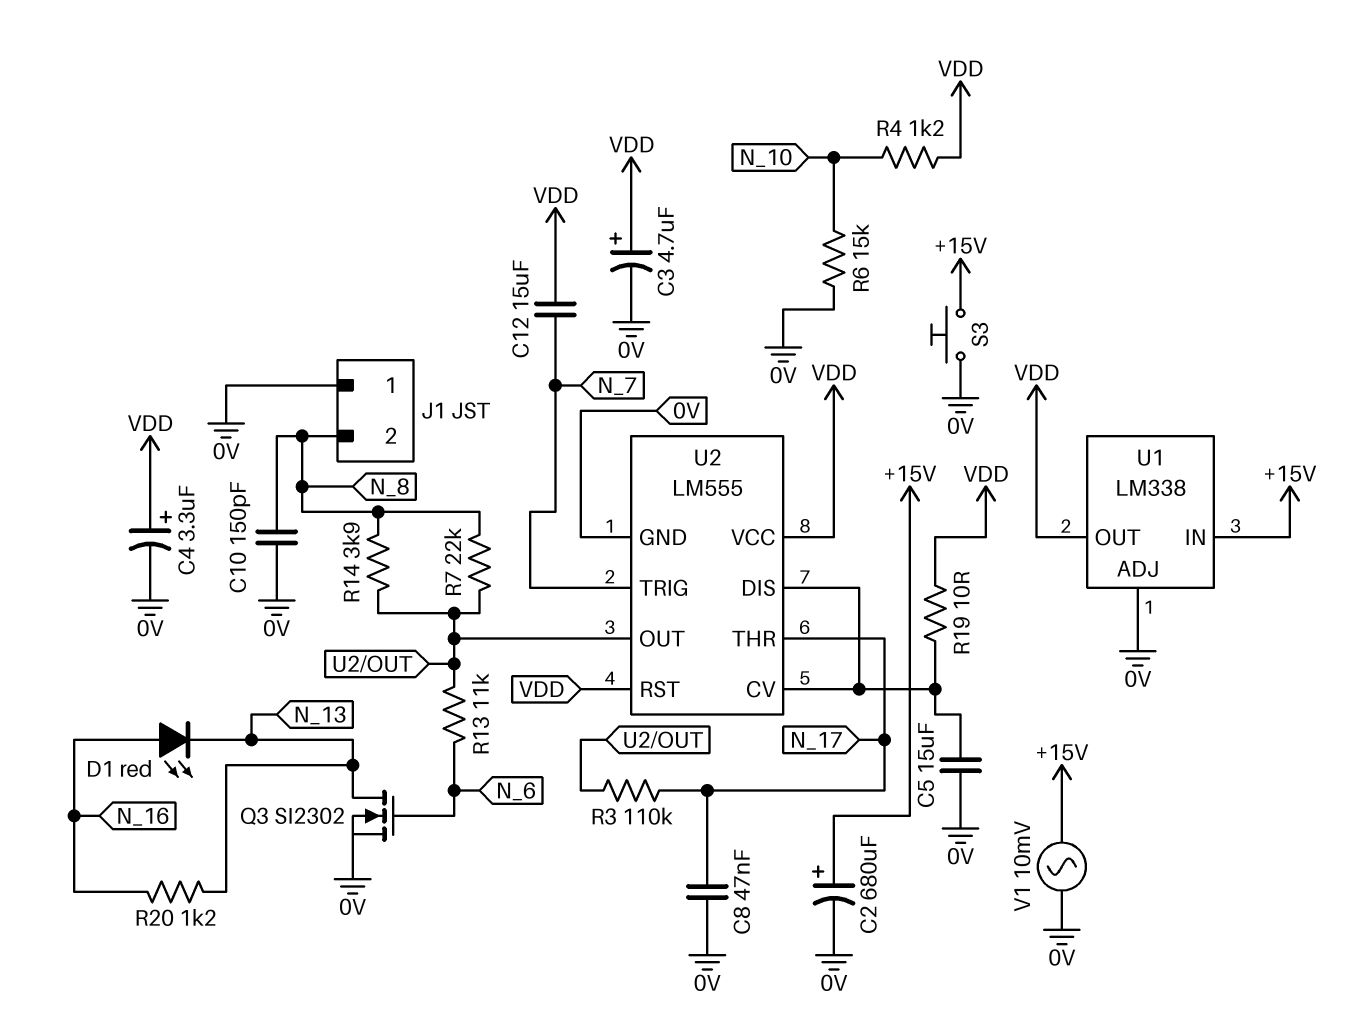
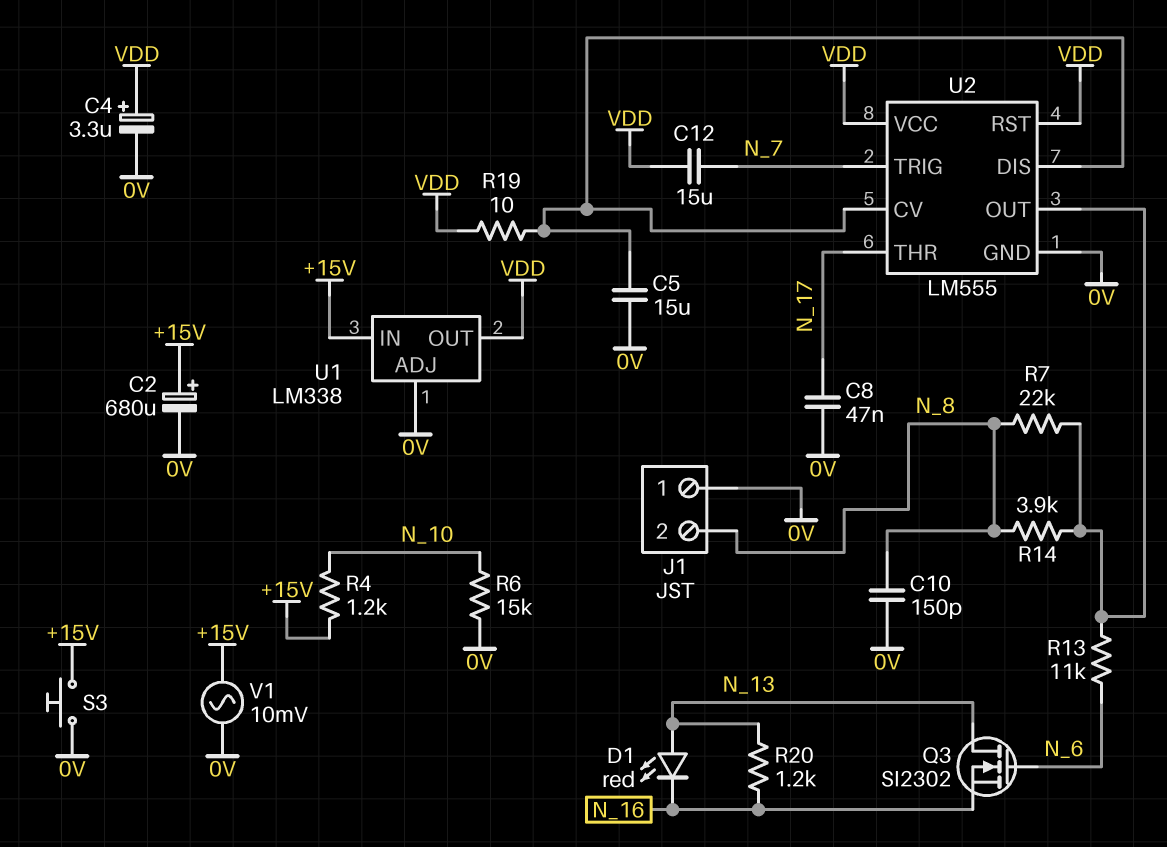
C3: 4.7uF (plus VDD, minus 0V) -> none
D1: LED red (A N_16, K N_13) -> LED red (A N_13, K N_16)
Q3: NMOS SI2302 (G N_6, D N_13, S 0V) -> NMOS SI2302 (G N_6, D N_13, S N_16)
R3: 110k (N_17, U2/OUT) -> none
R4: 1.2k (N_10, VDD) -> 1.2k (+15V, N_10)

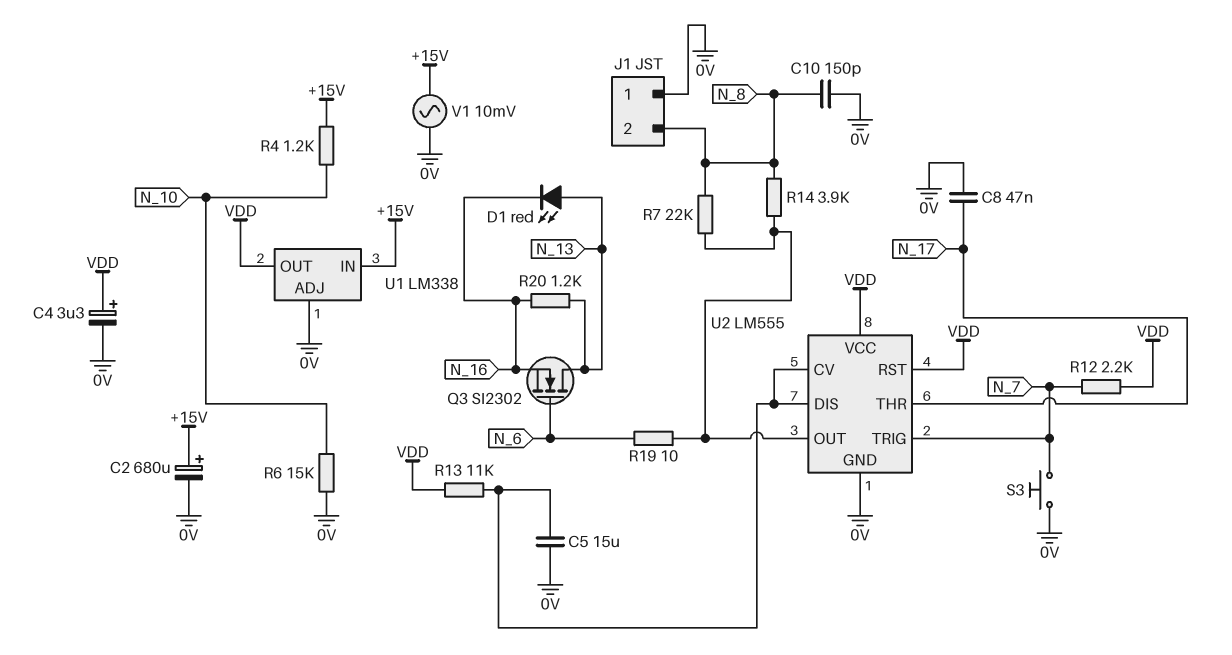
C12: 15uF (N_7, VDD) -> none
R12: none -> 2.2k (N_7, VDD)
R13: 11k (N_6, U2/OUT) -> 11k (U2/CV, VDD)
R19: 10 (U2/CV, VDD) -> 10 (N_6, U2/OUT)
S3: button (+15V, 0V) -> button (0V, N_7)

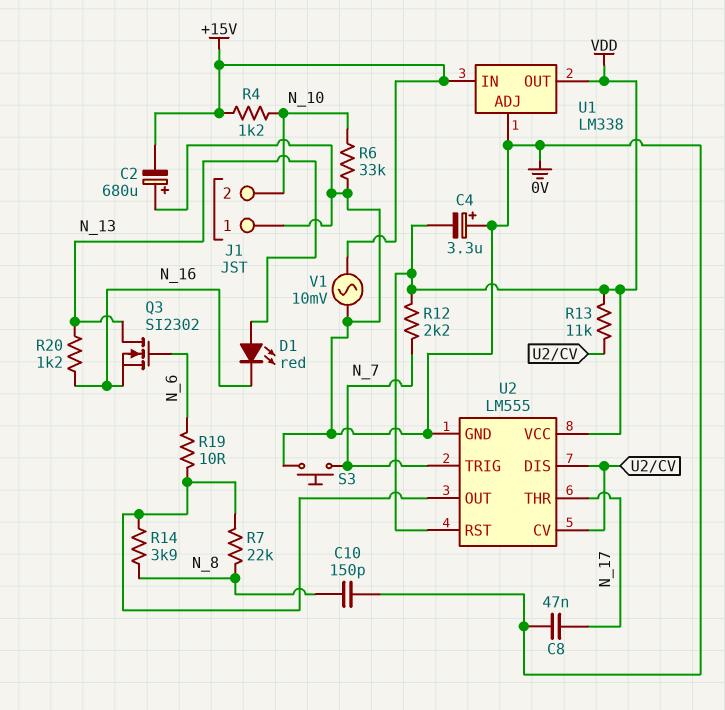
C2: 680uF (plus +15V, minus 0V) -> 680uF (plus 0V, minus +15V)
C4: 3.3uF (plus VDD, minus 0V) -> 3.3uF (plus 0V, minus VDD)
C5: 15uF (0V, U2/CV) -> none
J1 pin 2: N_8 -> N_10
R6: 15k (0V, N_10) -> 33k (0V, N_10)

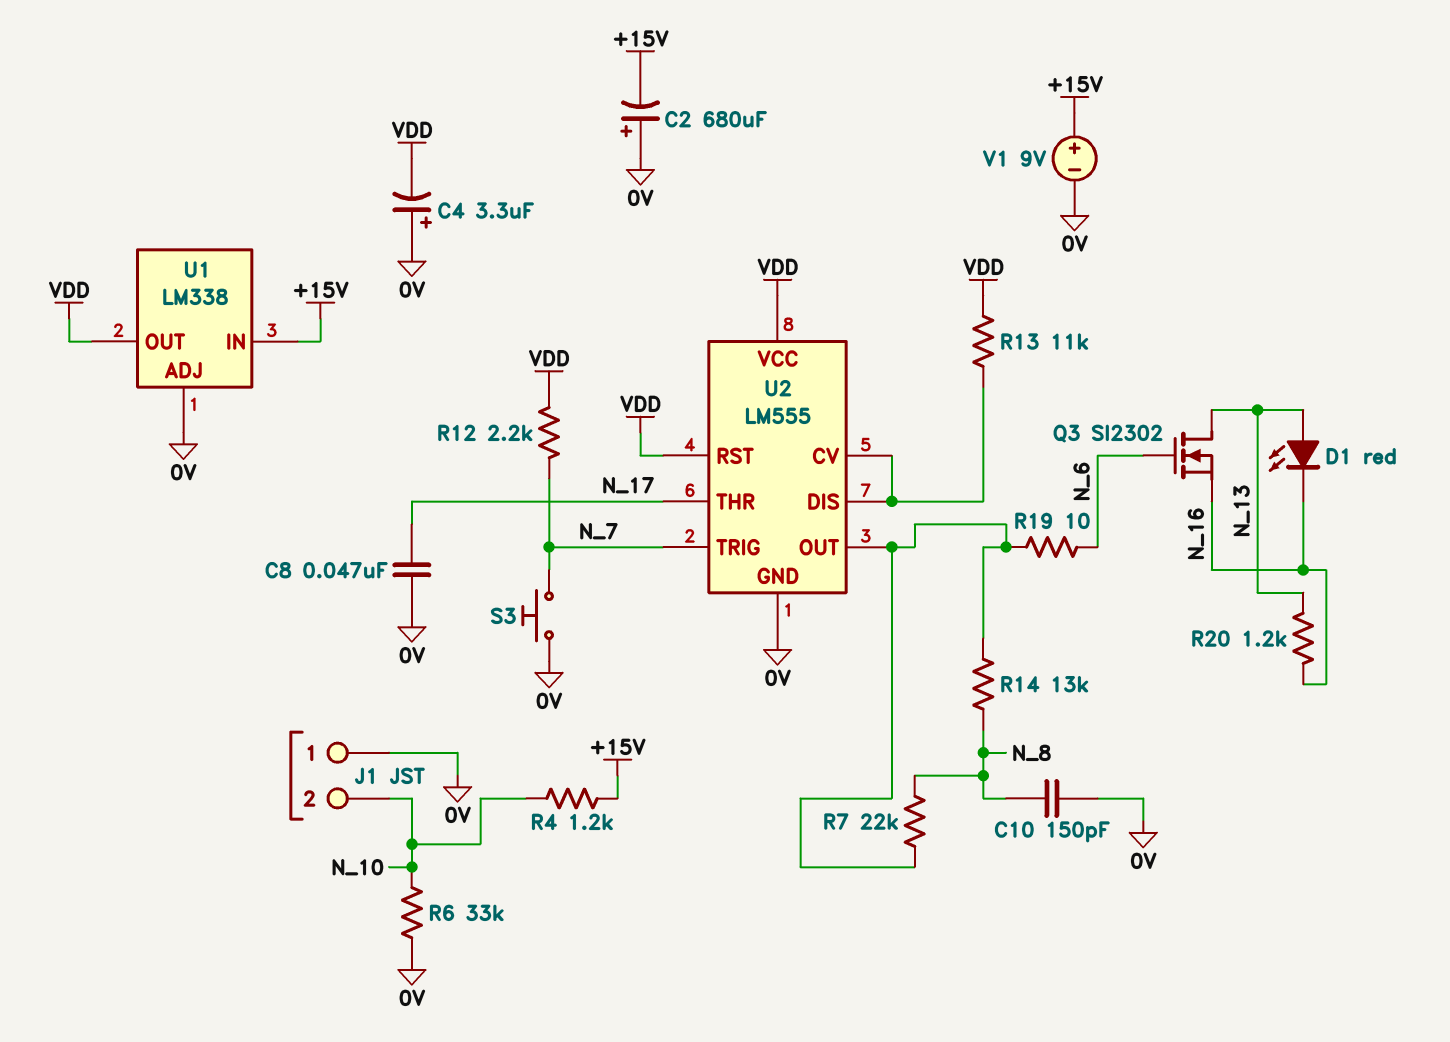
R14: 3.9k (N_8, U2/OUT) -> 13k (N_8, U2/OUT)
V1: AC 10mV (+15V, 0V) -> 9V (plus +15V, minus 0V)

